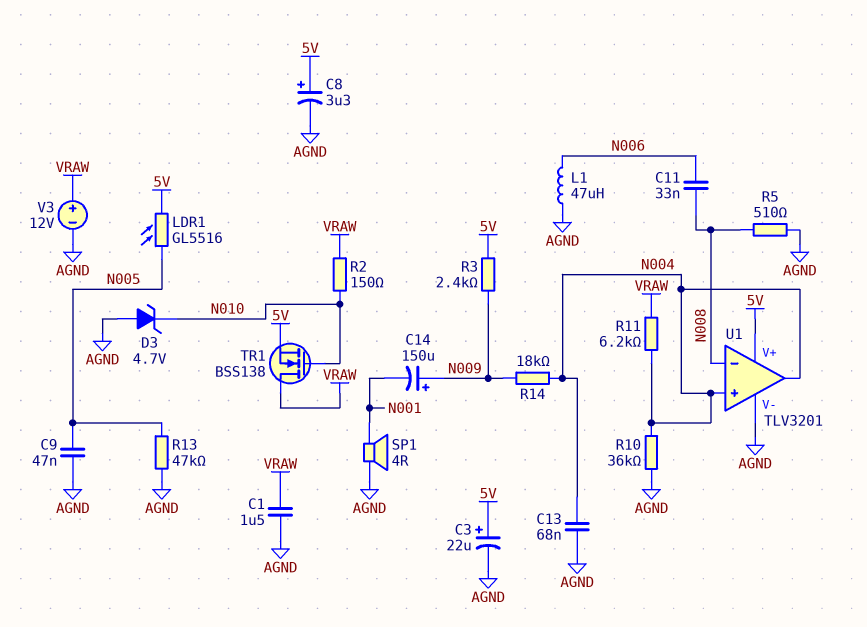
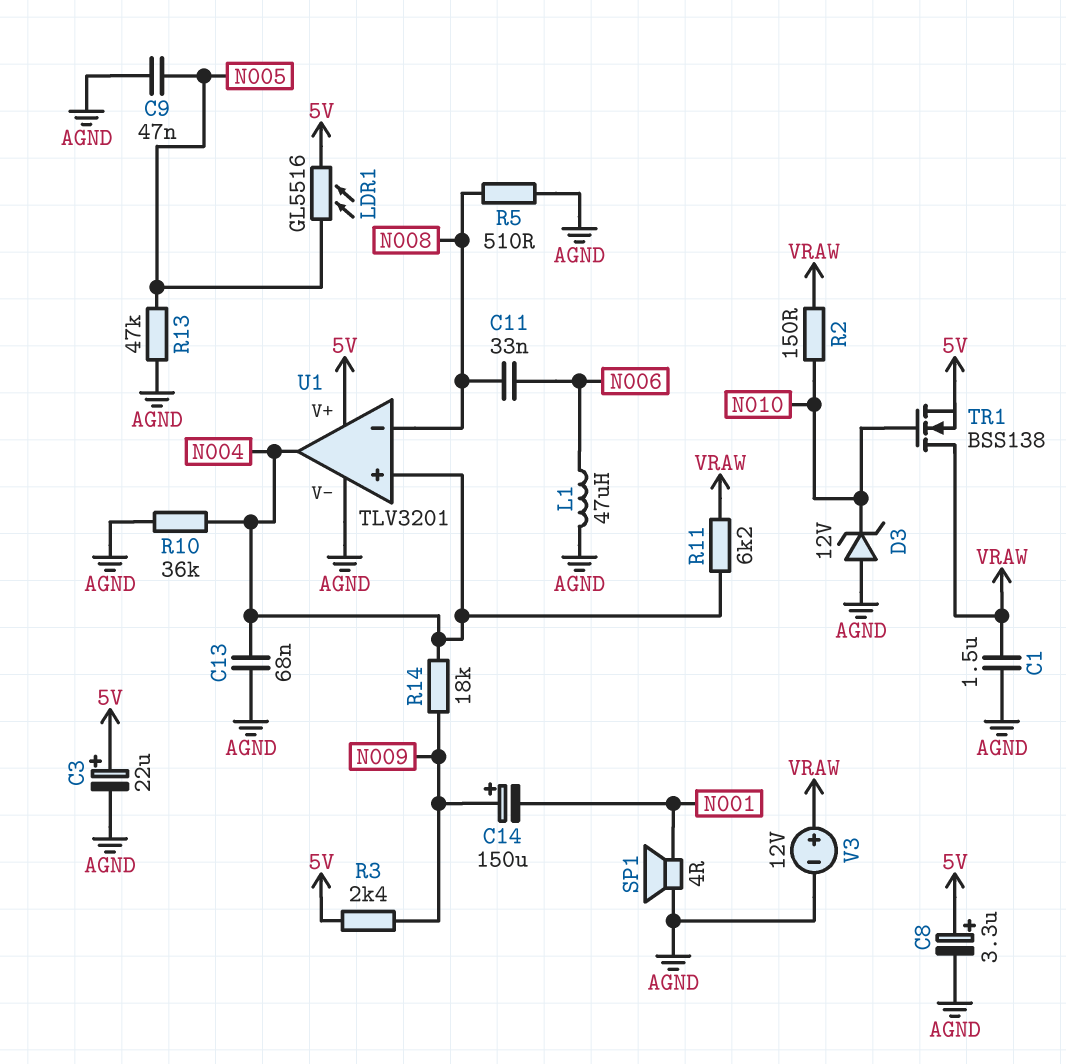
D3: zener 4.7V (A AGND, K N010) -> zener 12V (A AGND, K N010)

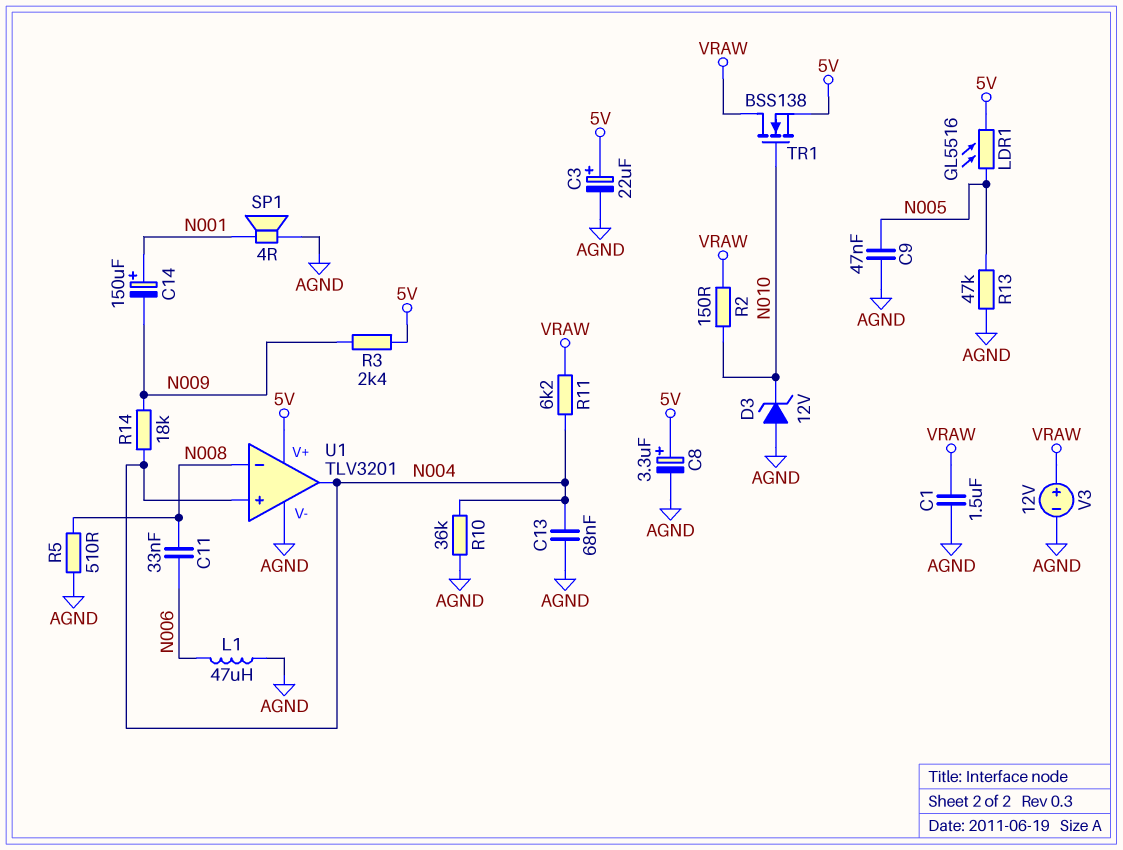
C14: 150uF (plus N009, minus N001) -> 150uF (plus N001, minus N009)

